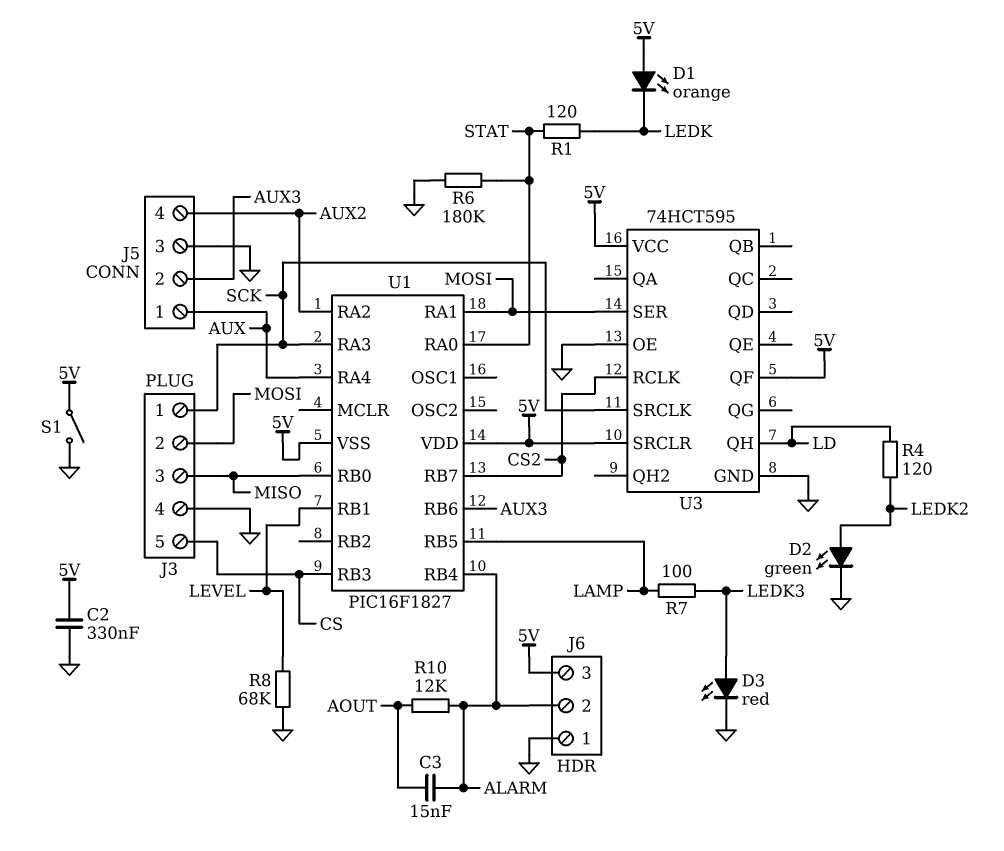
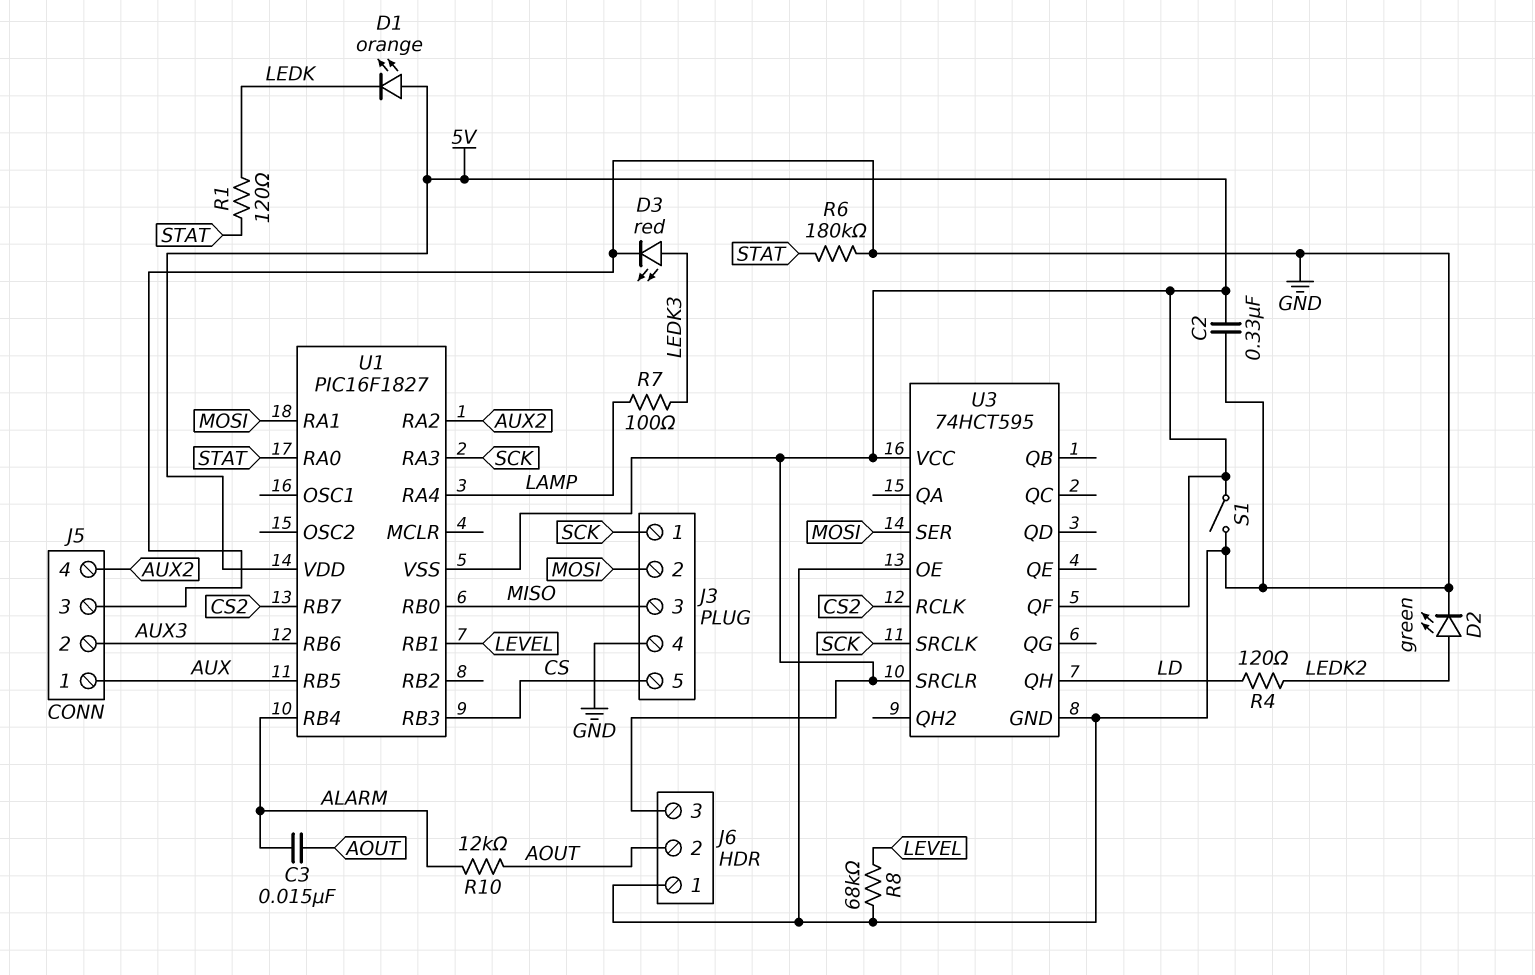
J6 pin 2: ALARM -> AOUT
U1 pin RA4: AUX -> LAMP
U1 pin RB5: LAMP -> AUX

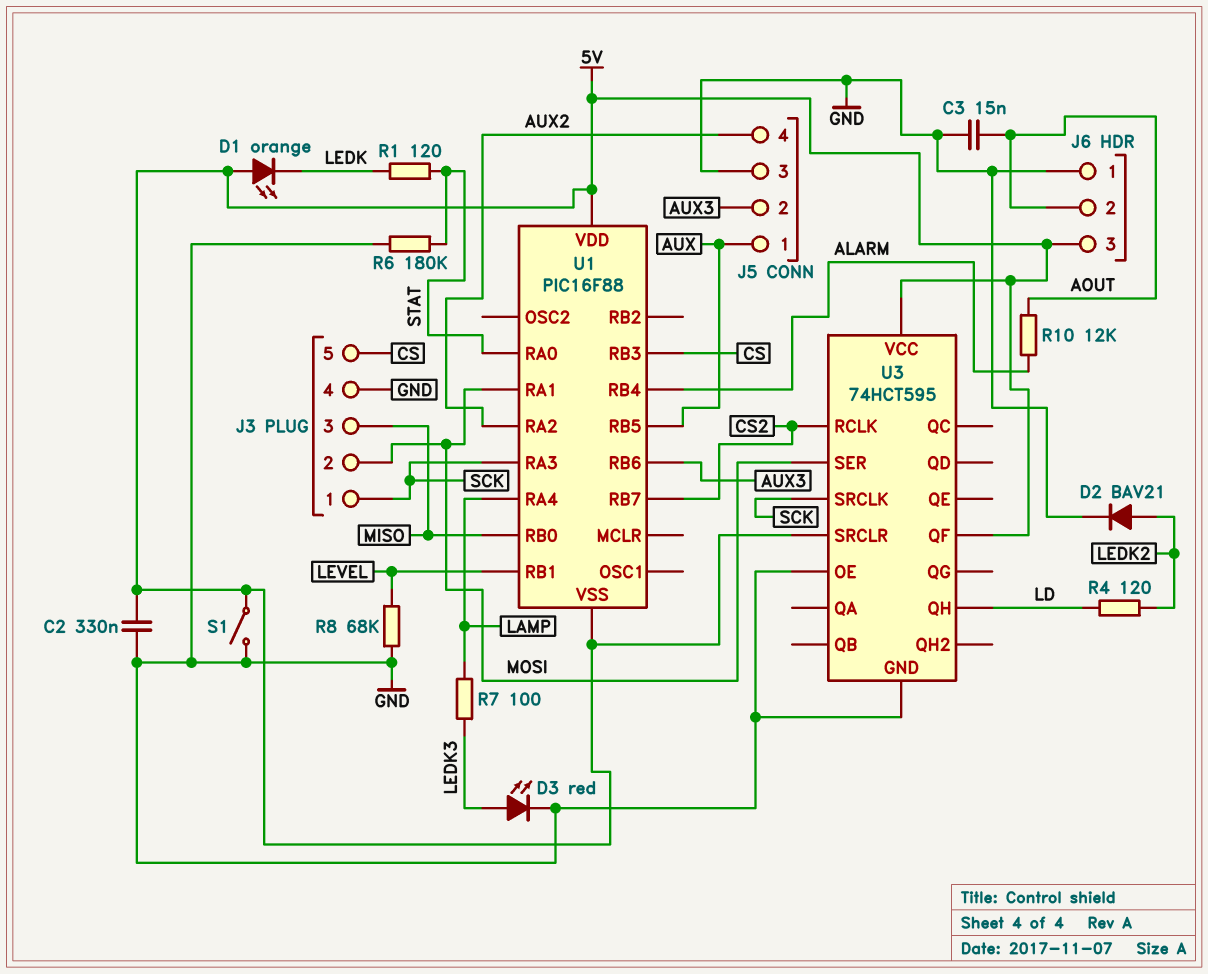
C3: 15nF (ALARM, AOUT) -> 15nF (AOUT, GND)
D2: LED green (A LEDK2, K GND) -> diode BAV21 (A LEDK2, K GND)
U1: PIC16F1827 -> PIC16F88

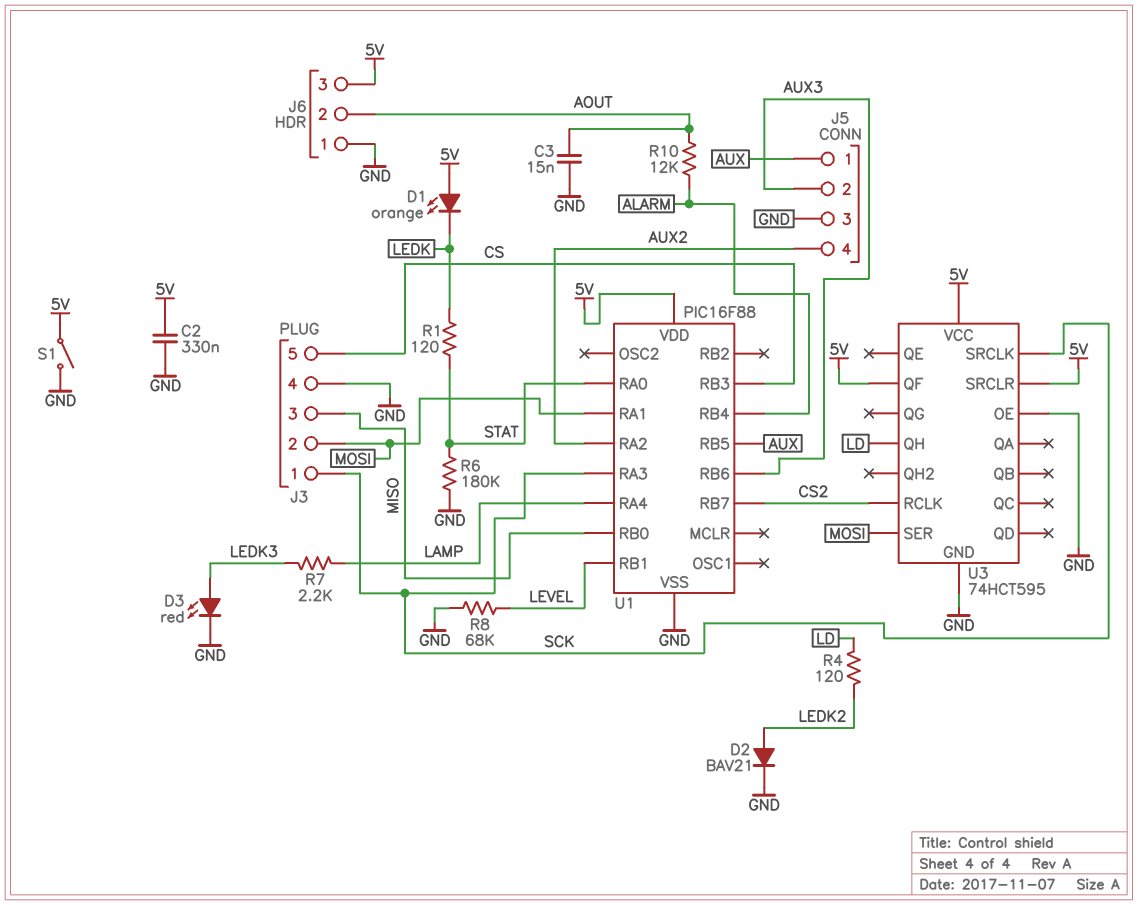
R7: 100 (LAMP, LEDK3) -> 2.2k (LAMP, LEDK3)
U1 pin VSS: 5V -> GND

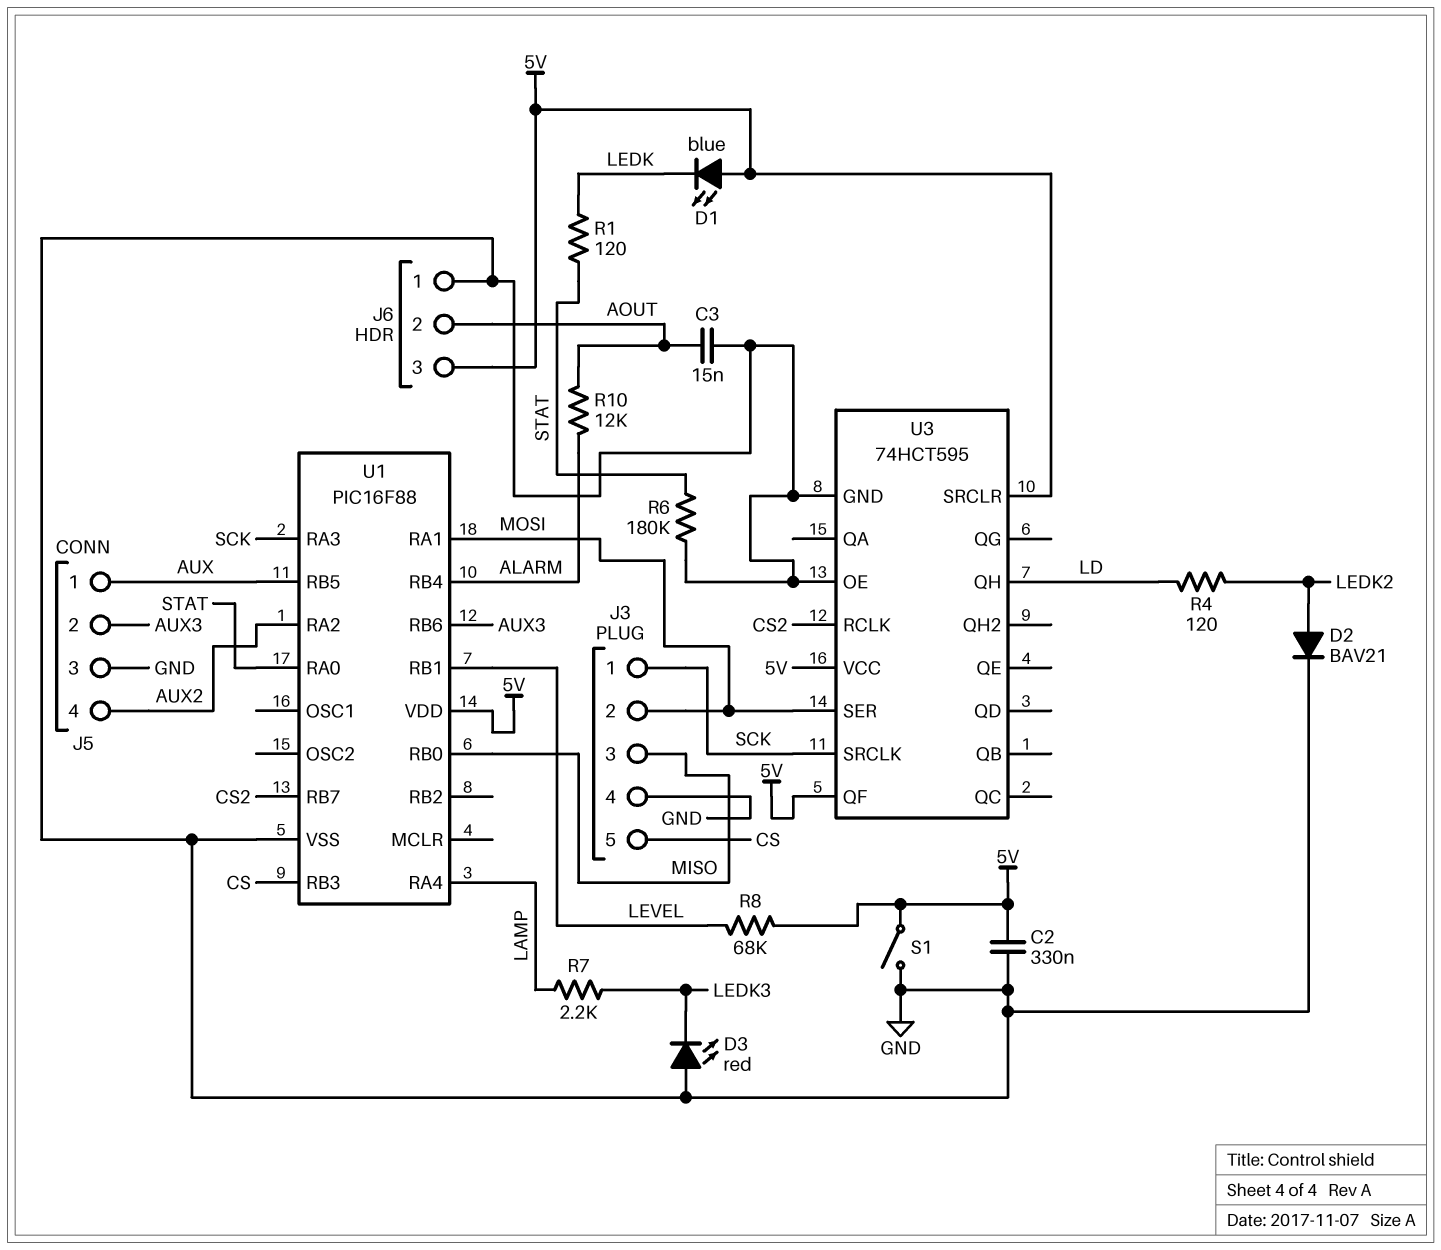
D1: LED orange (A 5V, K LEDK) -> LED blue (A 5V, K LEDK)
D3: LED red (A LEDK3, K GND) -> LED red (A GND, K LEDK3)
R8: 68k (GND, LEVEL) -> 68k (5V, LEVEL)

